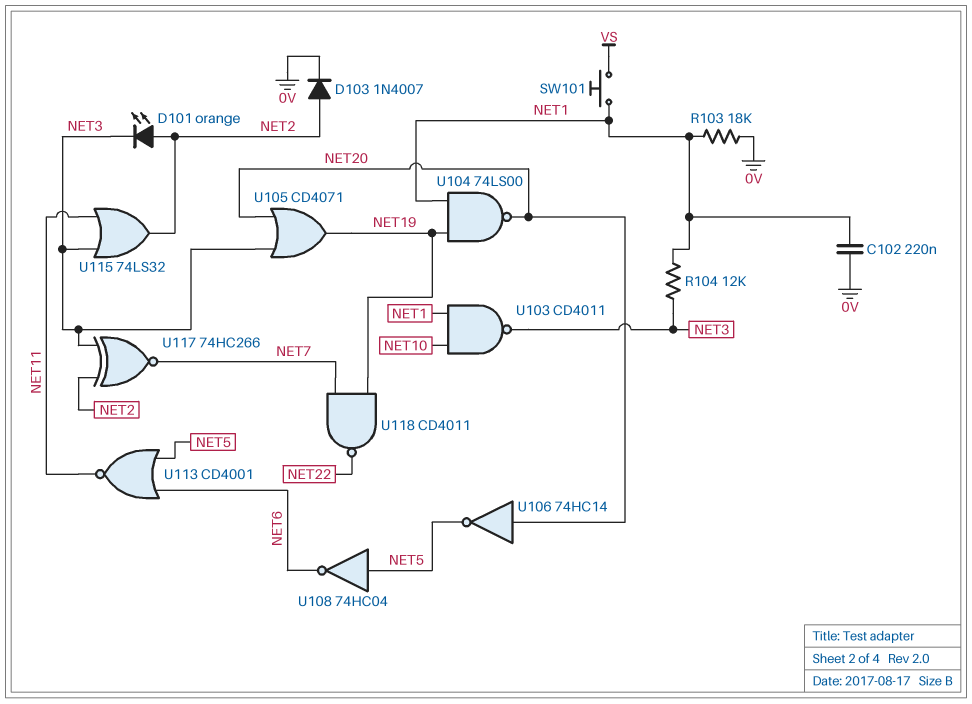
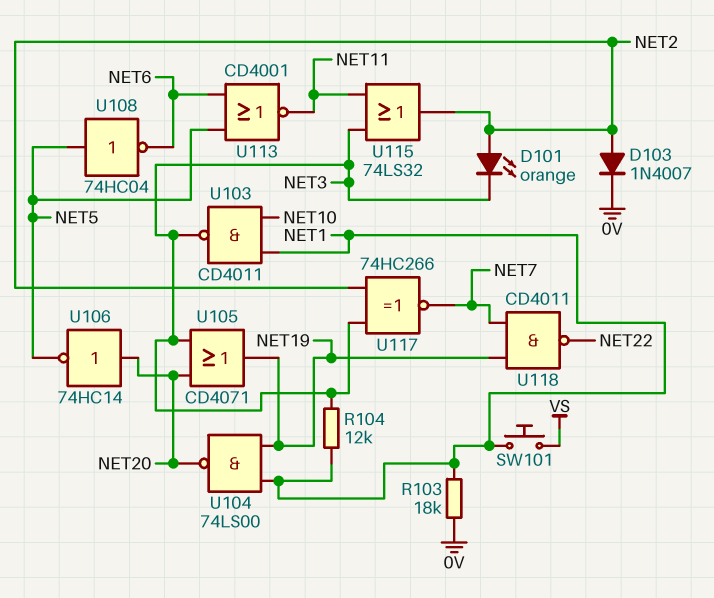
C102: 220nF (0V, NET1) -> none

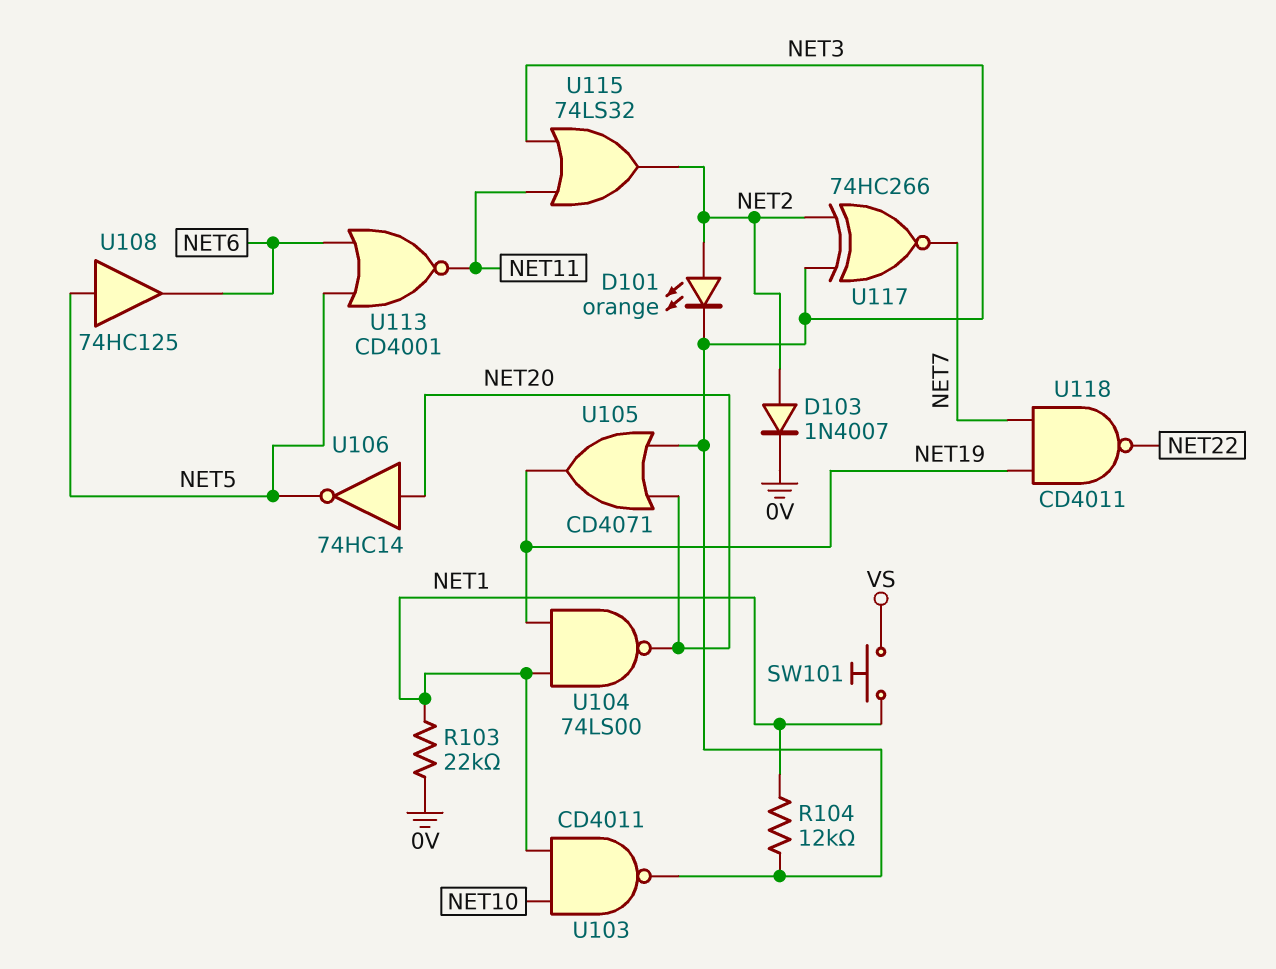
R103: 18k (0V, NET1) -> 22k (0V, NET1)
U108: NOT 74HC04 (in NET5, out NET6) -> buffer 74HC125 (in NET5, out NET6)

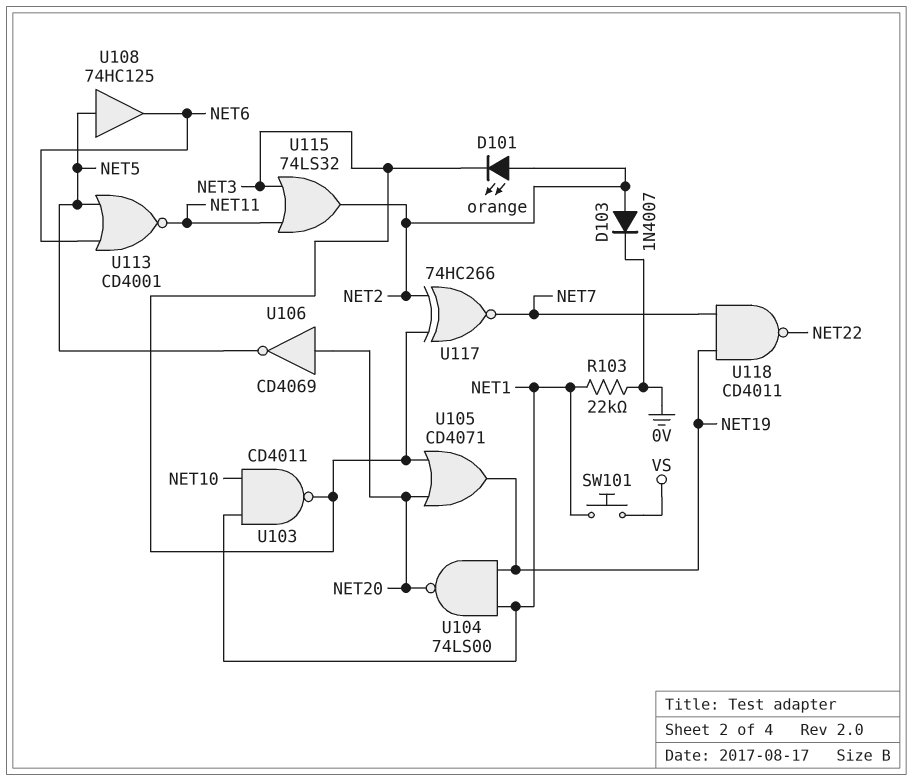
R104: 12k (NET1, NET3) -> none
U106: NOT 74HC14 (in NET20, out NET5) -> NOT CD4069 (in NET20, out NET5)

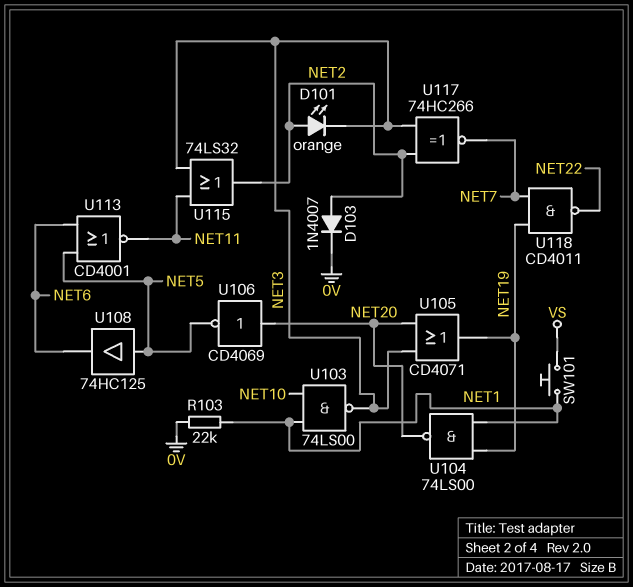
U103: NAND CD4011 (in NET1, in NET10, out NET3) -> NAND 74LS00 (in NET1, in NET10, out NET3)

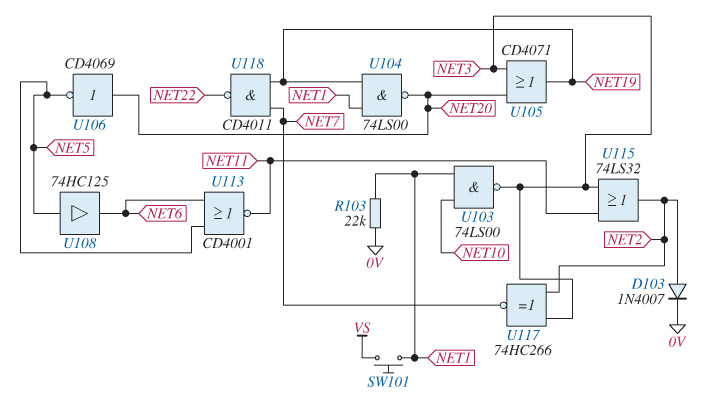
D101: LED orange (A NET2, K NET3) -> none

